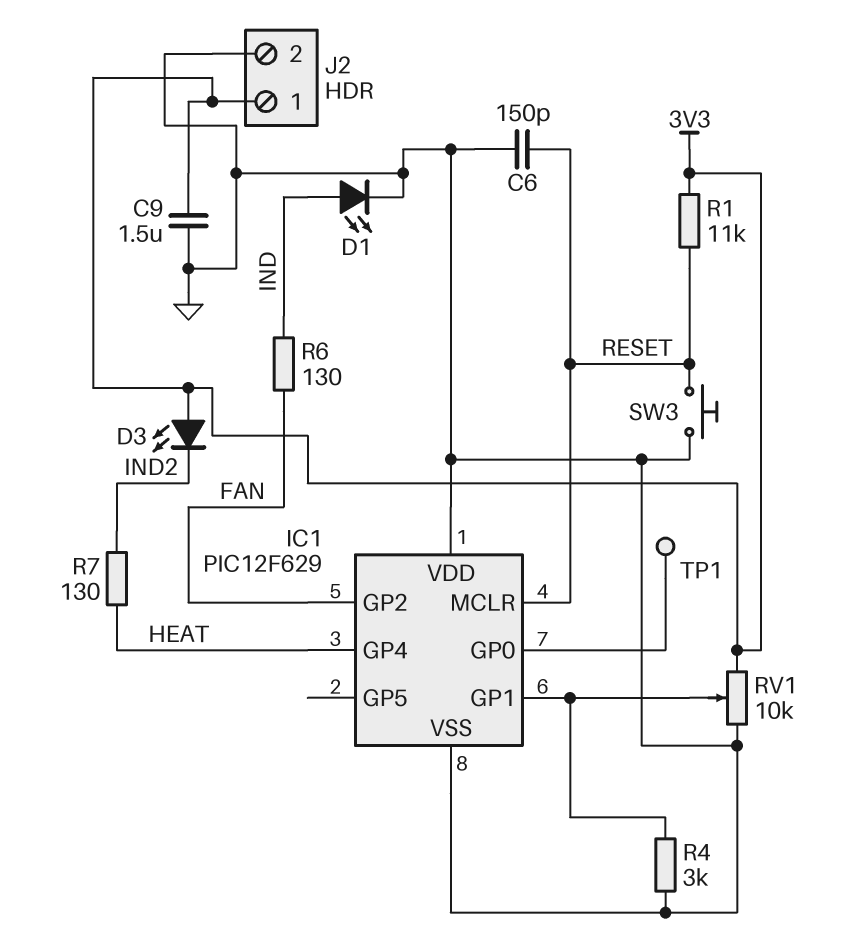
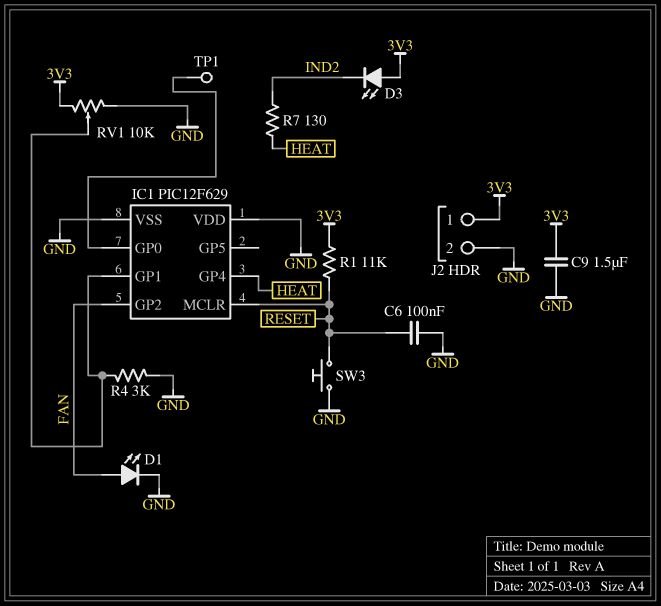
C6: 150pF (GND, RESET) -> 100nF (GND, RESET)
D1: LED (A IND, K GND) -> LED (A FAN, K GND)
R6: 130 (FAN, IND) -> none

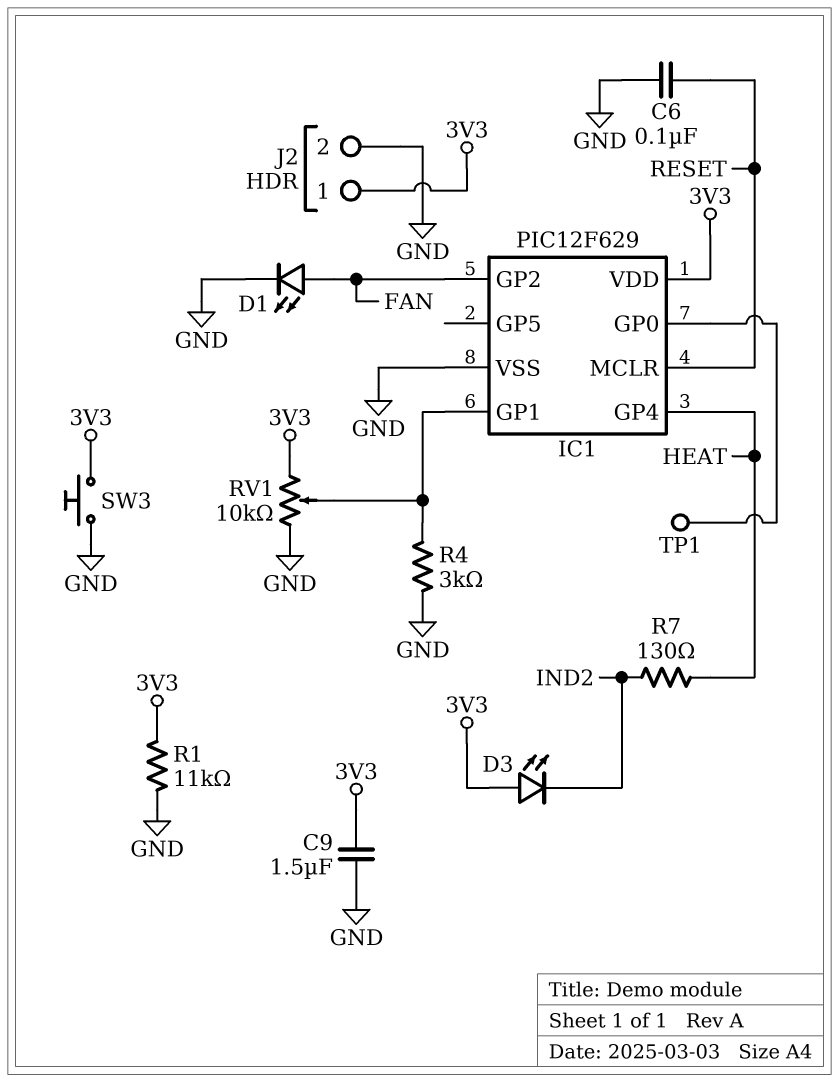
IC1 pin VDD: GND -> 3V3
R1: 11k (3V3, RESET) -> 11k (3V3, GND)
SW3: button (GND, RESET) -> button (3V3, GND)

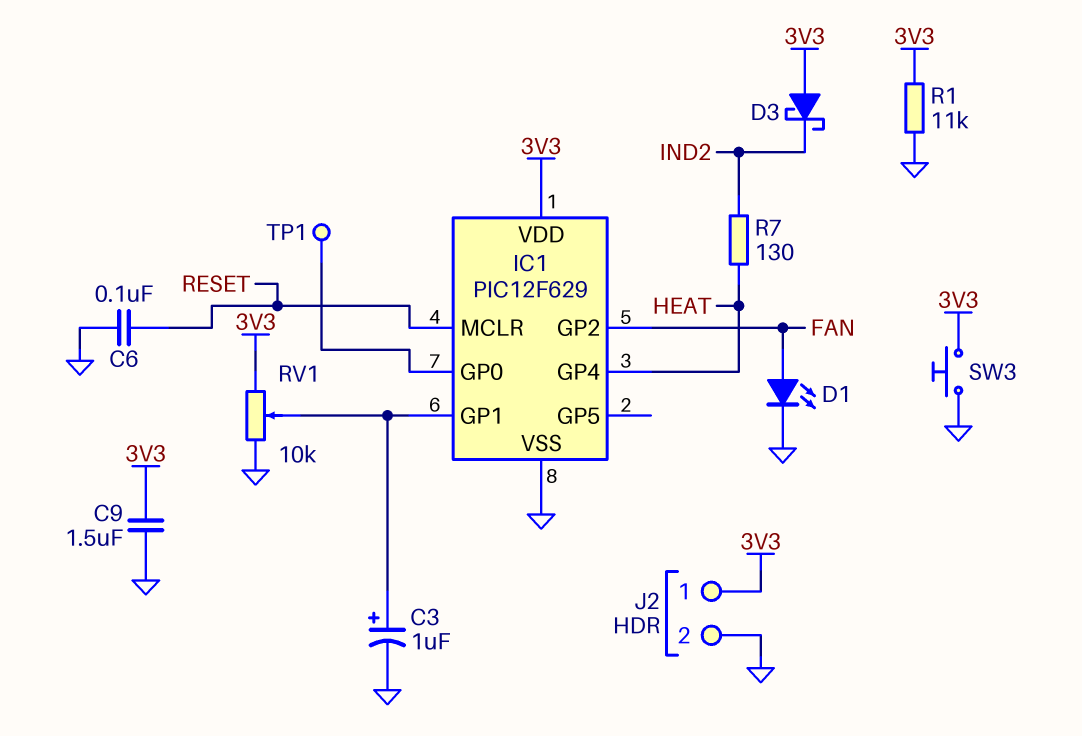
C3: none -> 1uF (plus IC1/GP1, minus GND)
D3: LED (A 3V3, K IND2) -> schottky (A 3V3, K IND2)
R4: 3k (GND, IC1/GP1) -> none

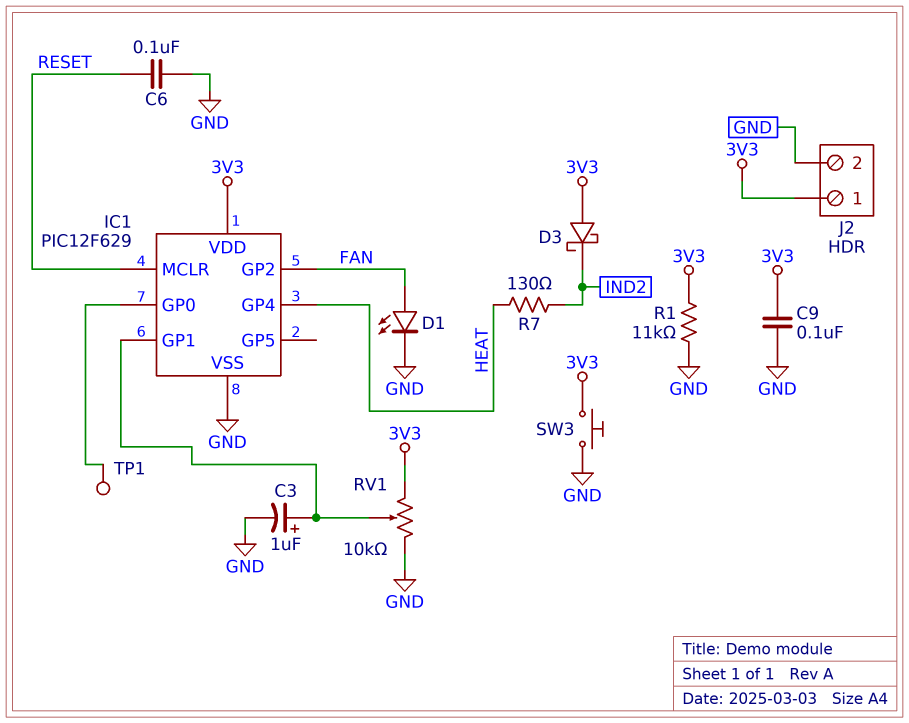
C9: 1.5uF (3V3, GND) -> 100nF (3V3, GND)

